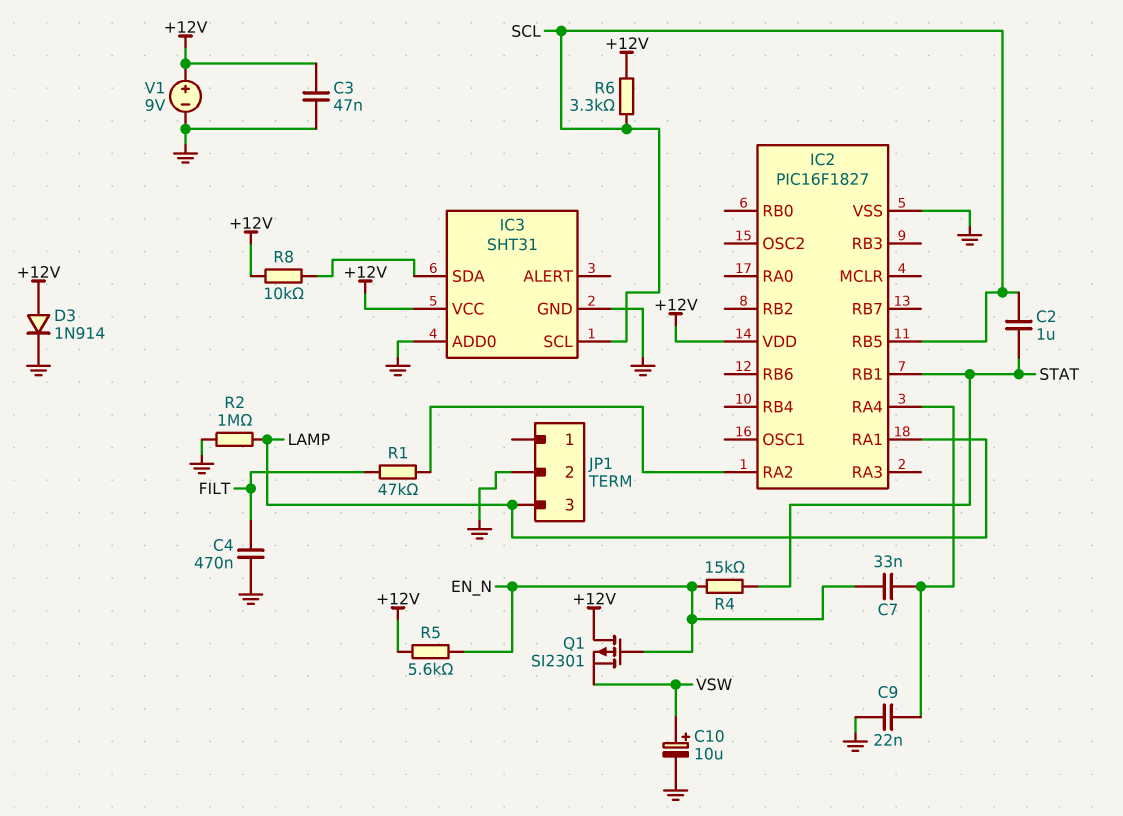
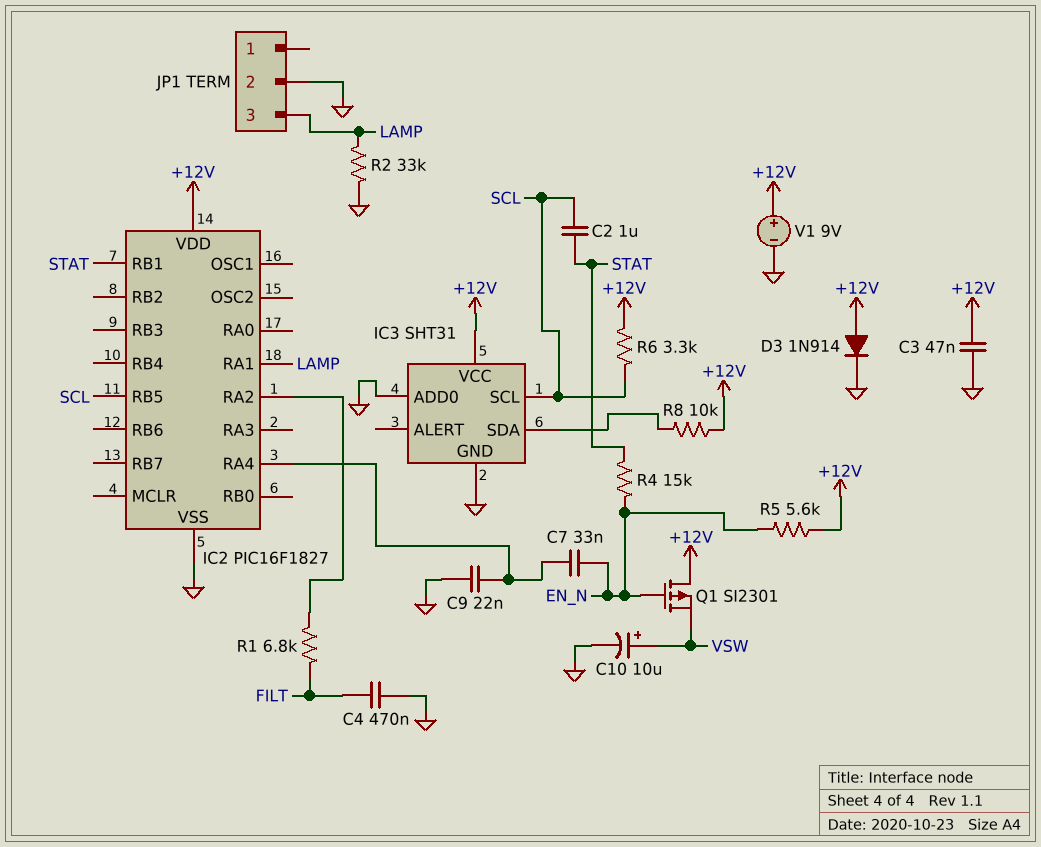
R1: 47k (FILT, IC2/RA2) -> 6.8k (FILT, IC2/RA2)
R2: 1M (GND, LAMP) -> 33k (GND, LAMP)

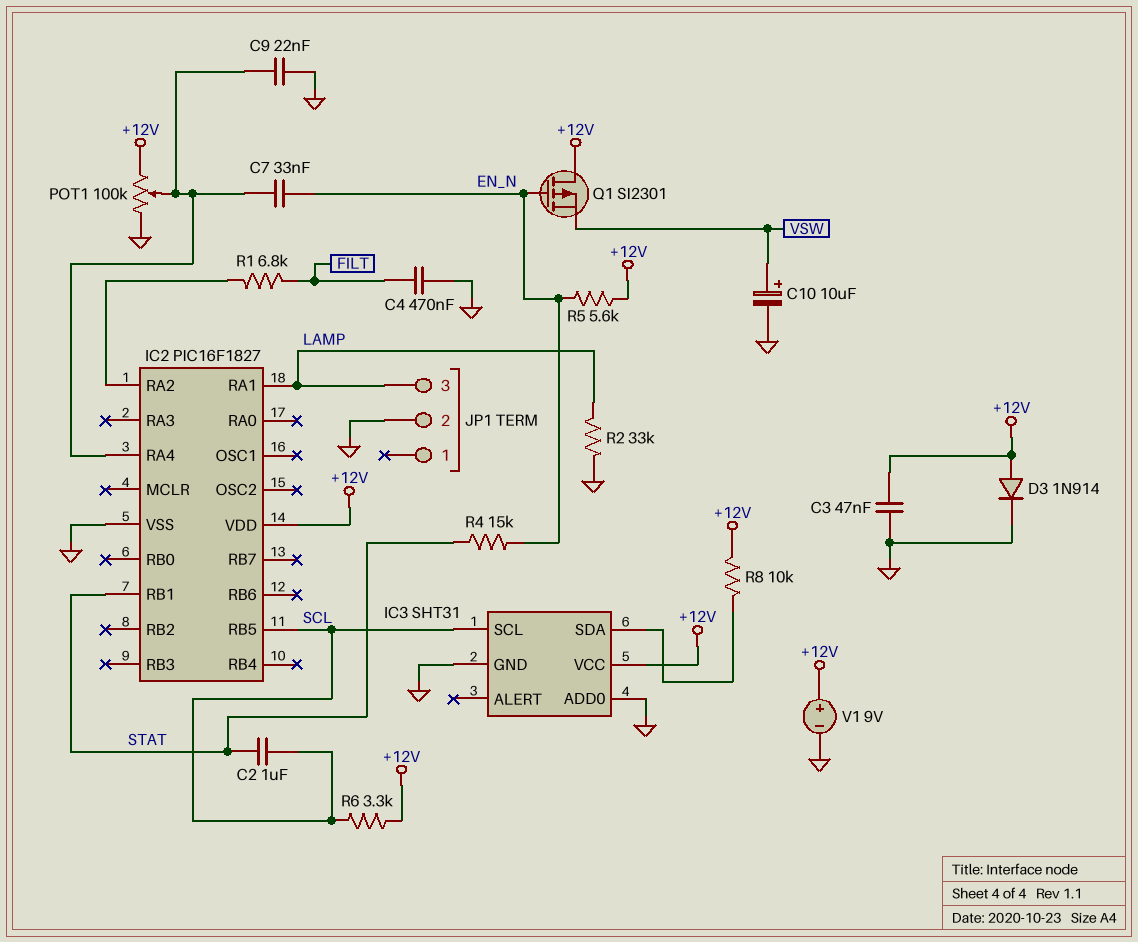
POT1: none -> 100k (+12V, GND, wiper IC2/RA4)

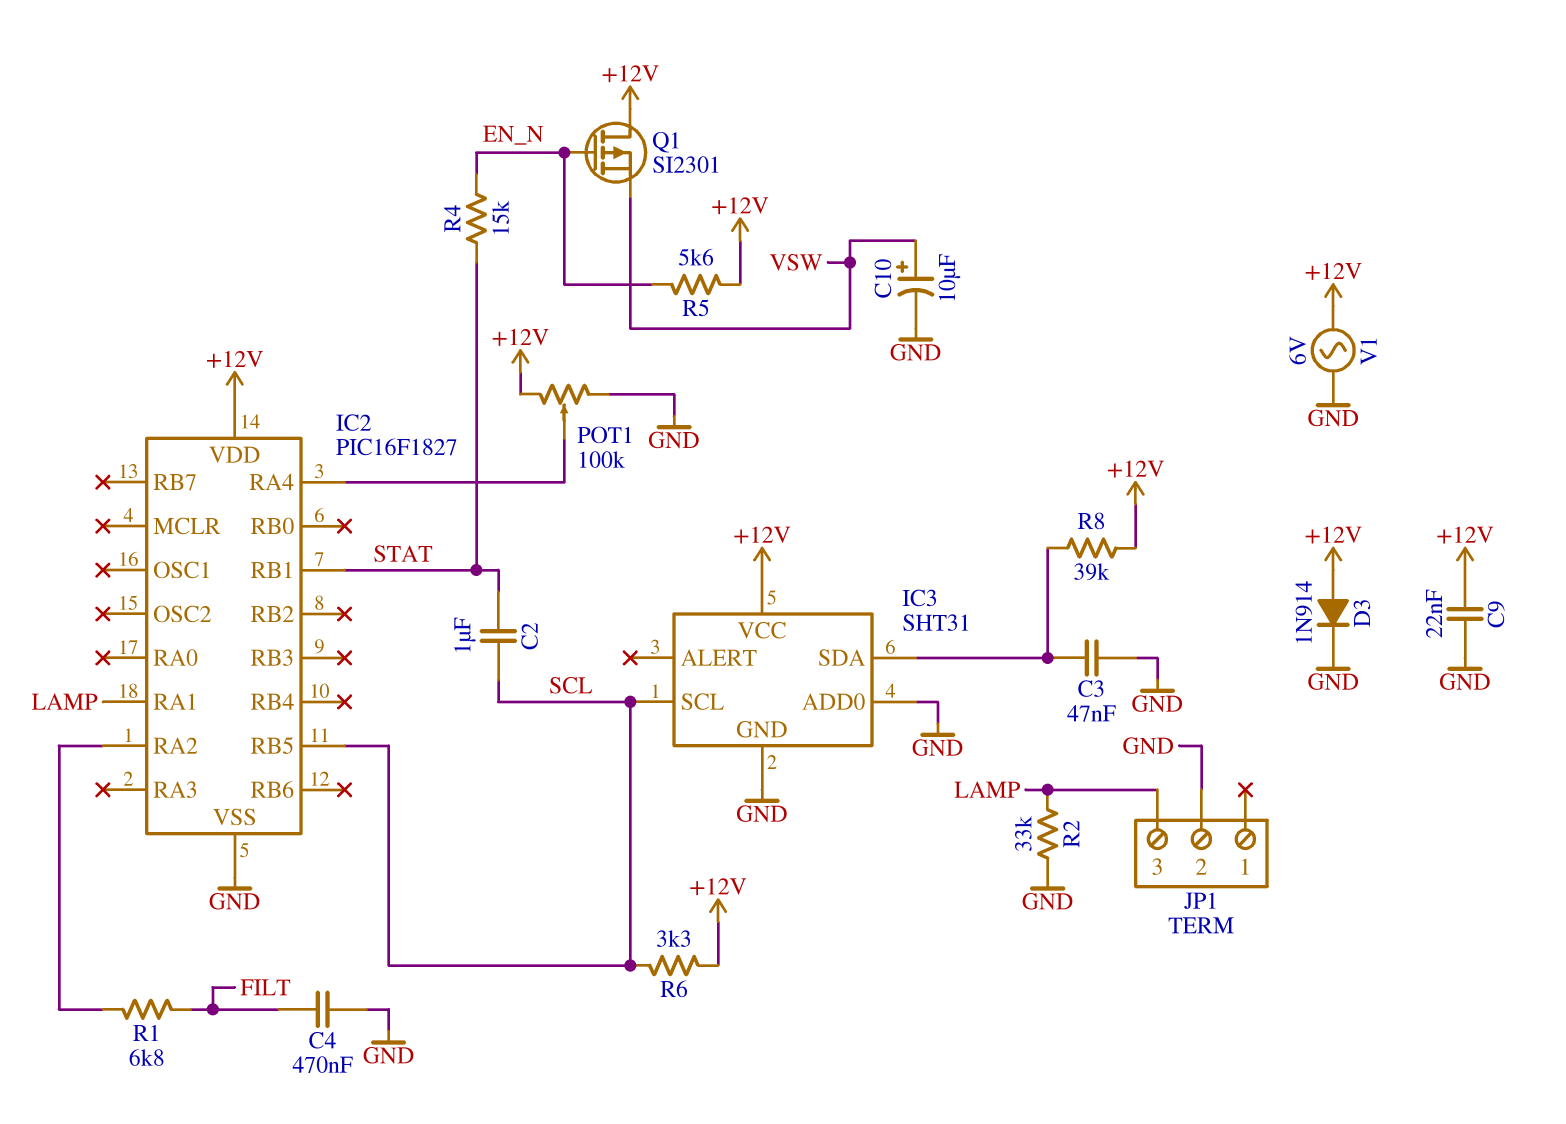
C3: 47nF (+12V, GND) -> 47nF (GND, IC3/SDA)
C7: 33nF (EN_N, IC2/RA4) -> none
C9: 22nF (GND, IC2/RA4) -> 22nF (+12V, GND)
R8: 10k (+12V, IC3/SDA) -> 39k (+12V, IC3/SDA)
V1: 9V (plus +12V, minus GND) -> AC 6V (+12V, GND)

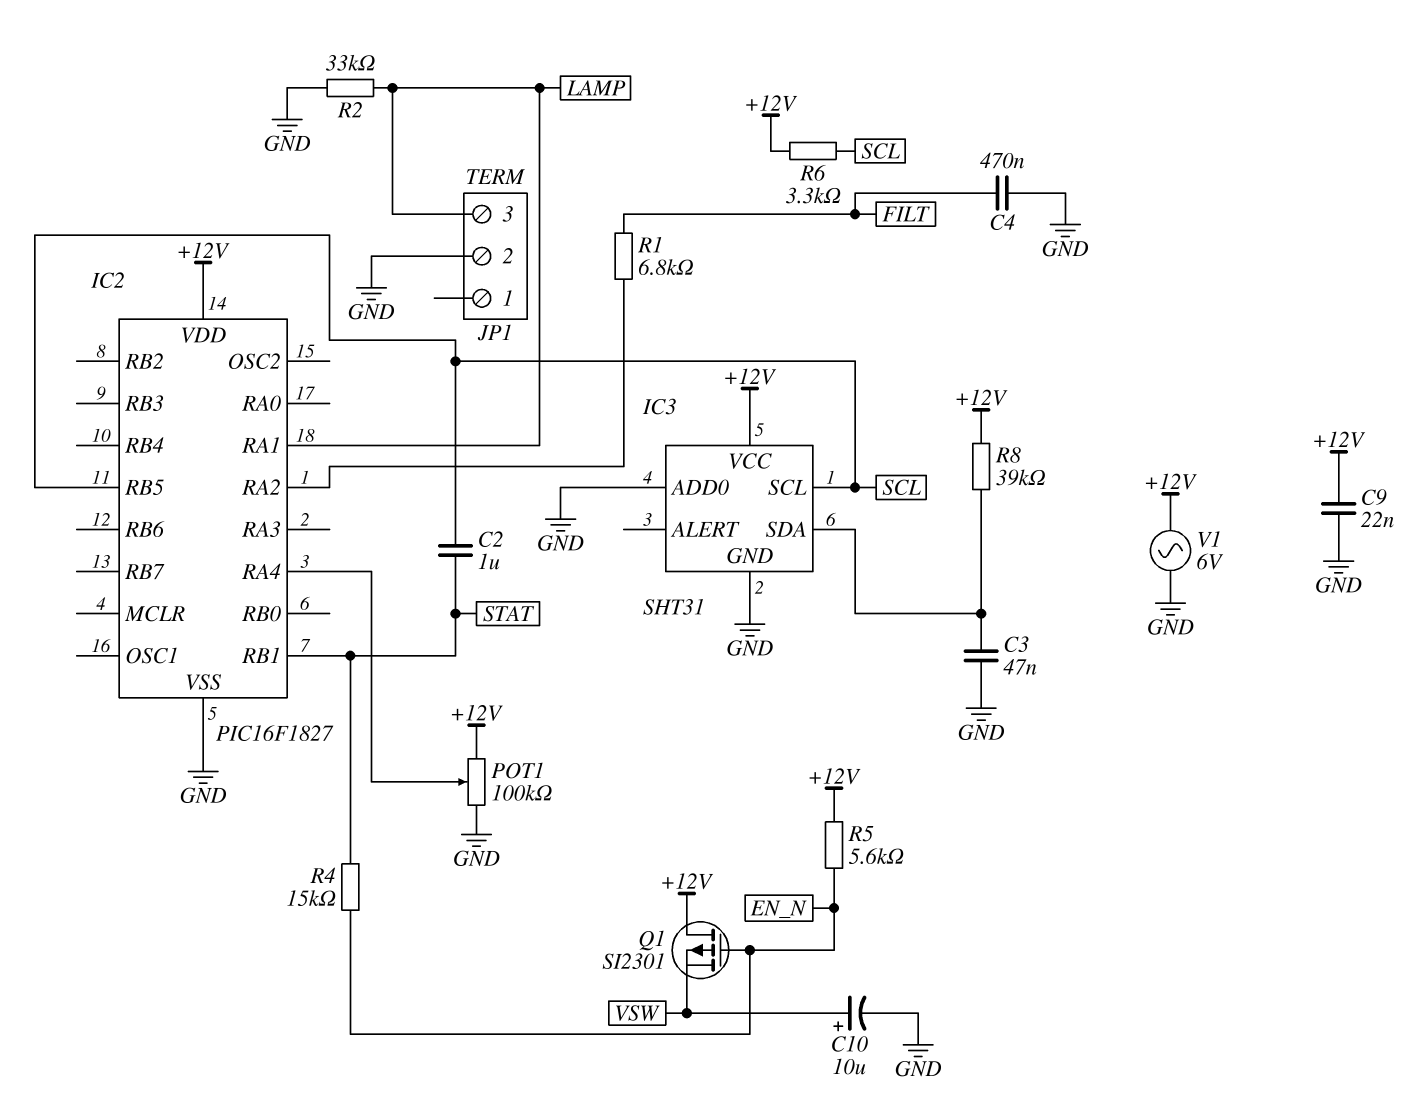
D3: diode 1N914 (A +12V, K GND) -> none

